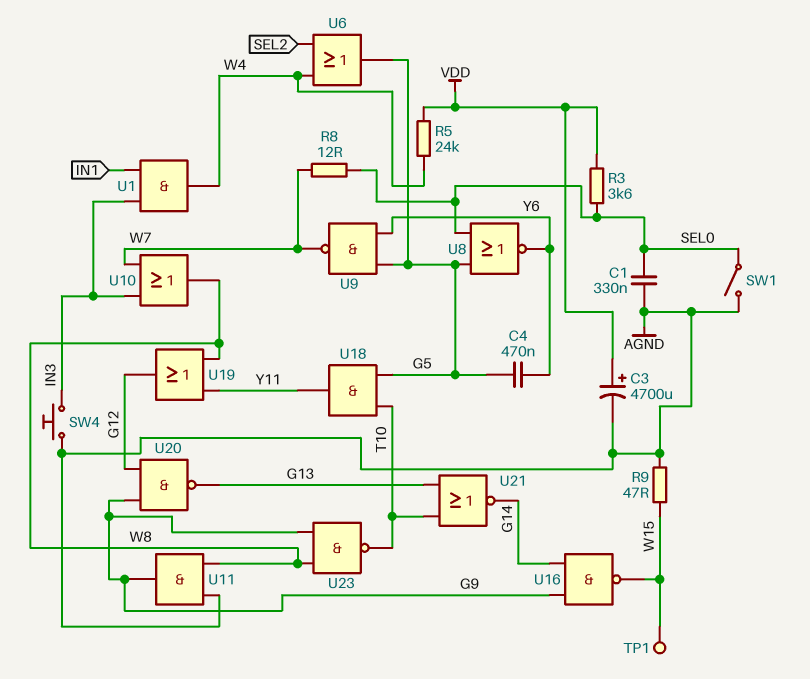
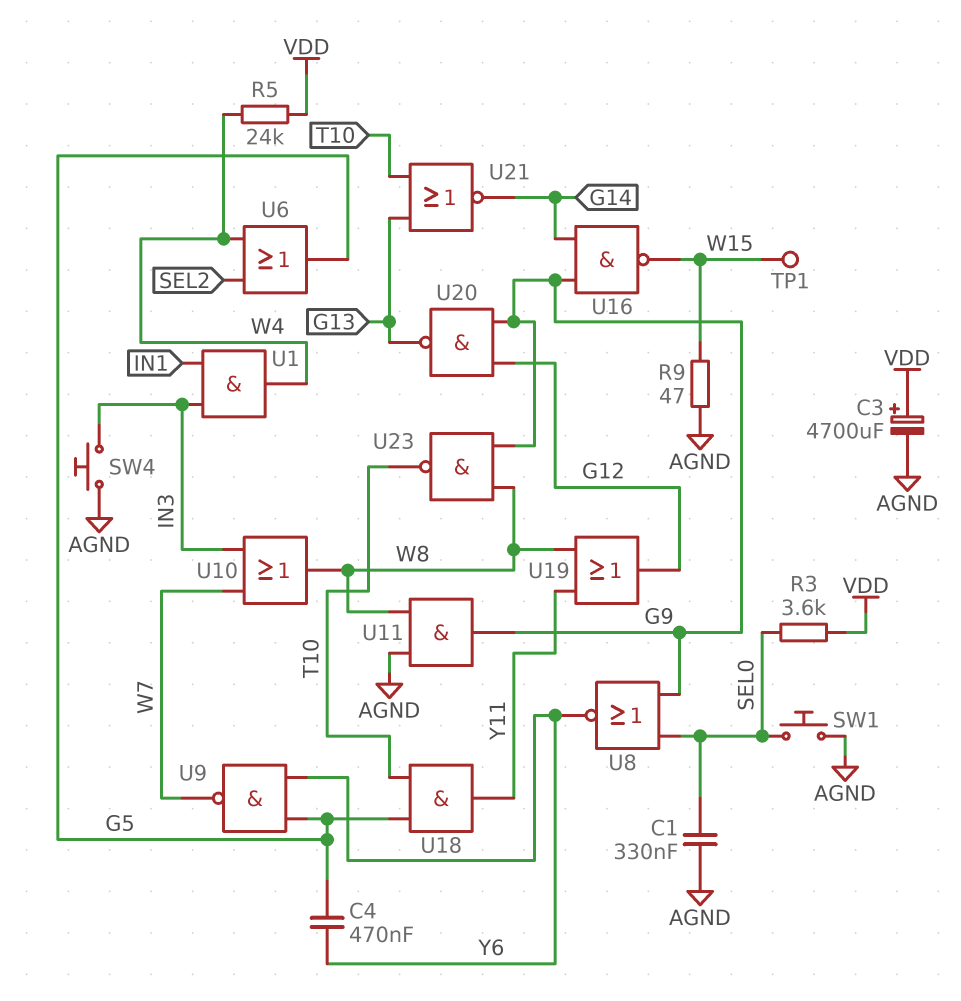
R8: 12 (SEL0, W7) -> none
SW1: switch (AGND, SEL0) -> button (AGND, SEL0)
U8: NOR (in G5, in SEL0, out Y6) -> NOR (in G9, in SEL0, out Y6)

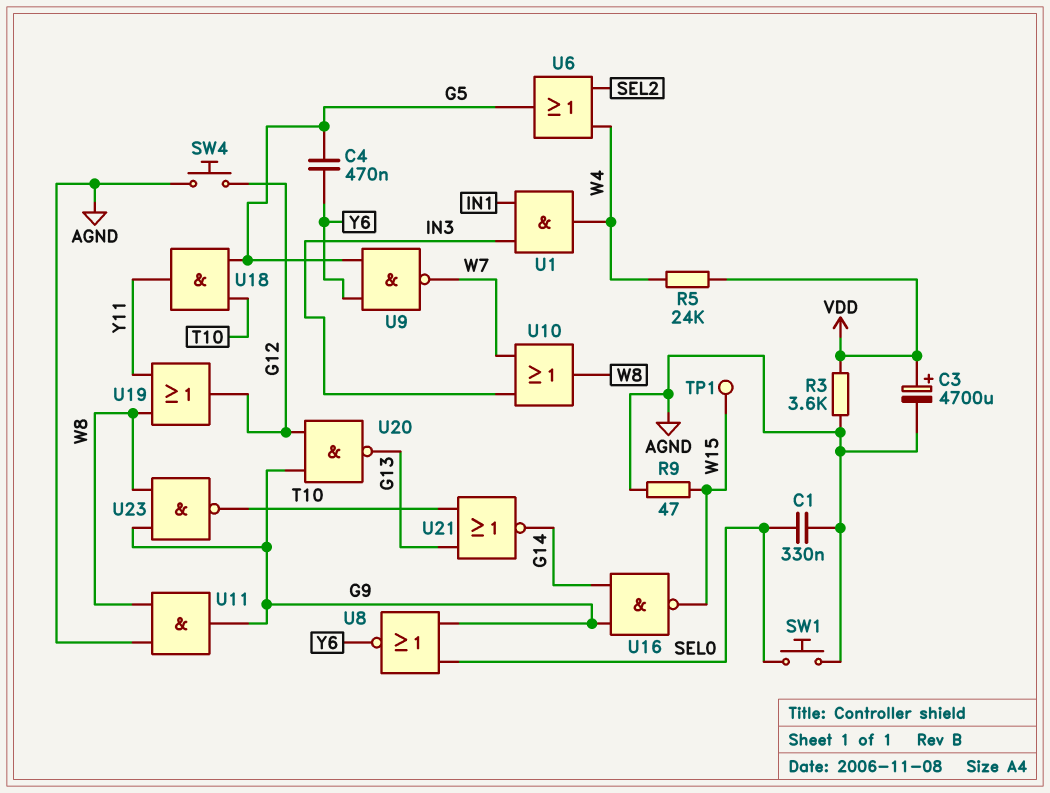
R3: 3.6k (SEL0, VDD) -> 3.6k (AGND, VDD)
SW4: button (AGND, IN3) -> button (AGND, G12)

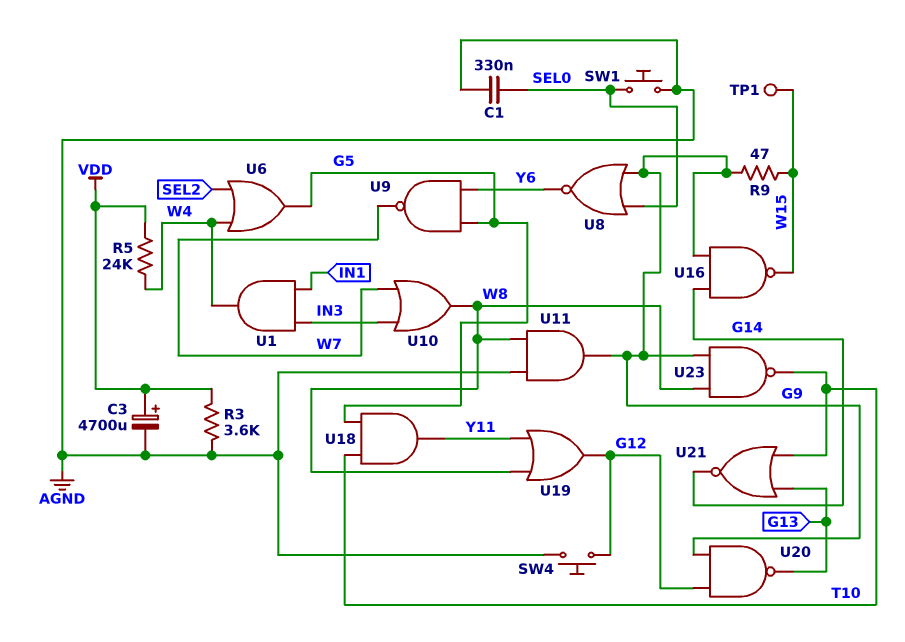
C4: 470nF (G5, Y6) -> none
R9: 47 (AGND, W15) -> 47 (G9, W15)

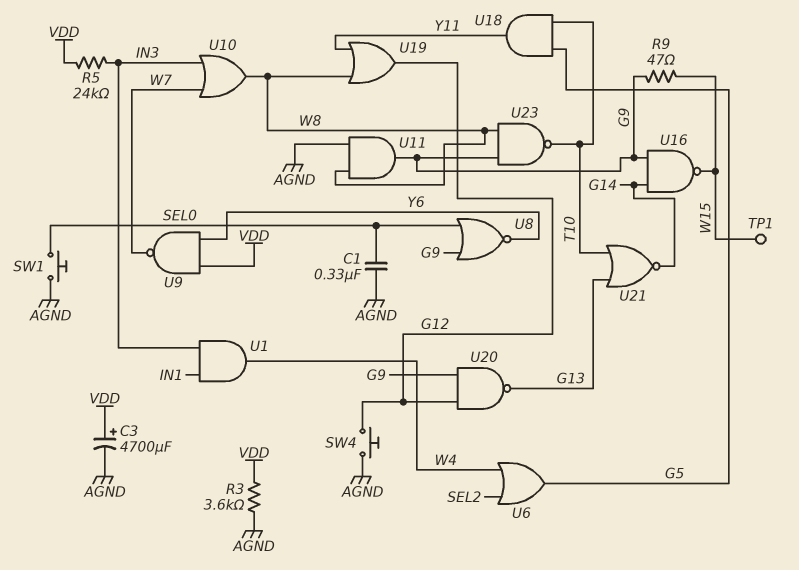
R5: 24k (VDD, W4) -> 24k (IN3, VDD)
U9: NAND (in G5, in Y6, out W7) -> NAND (in VDD, in Y6, out W7)

